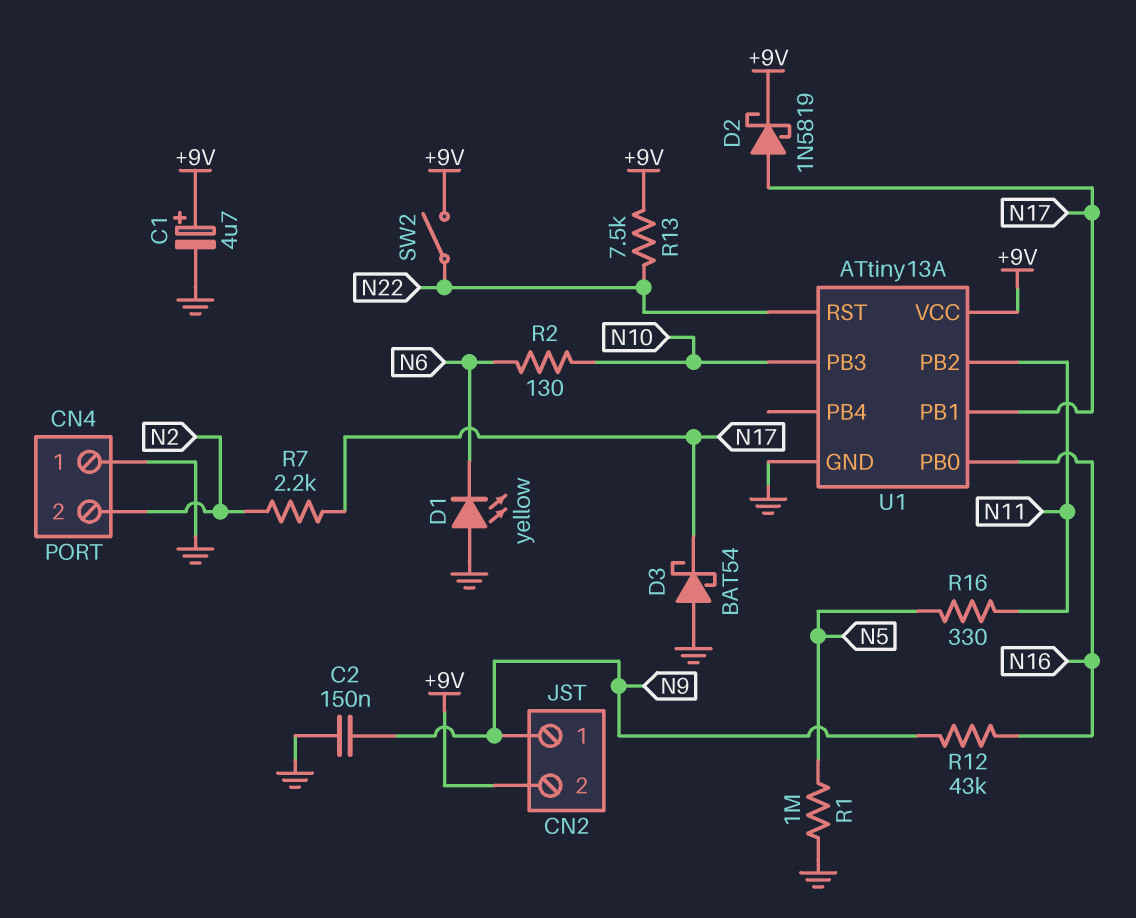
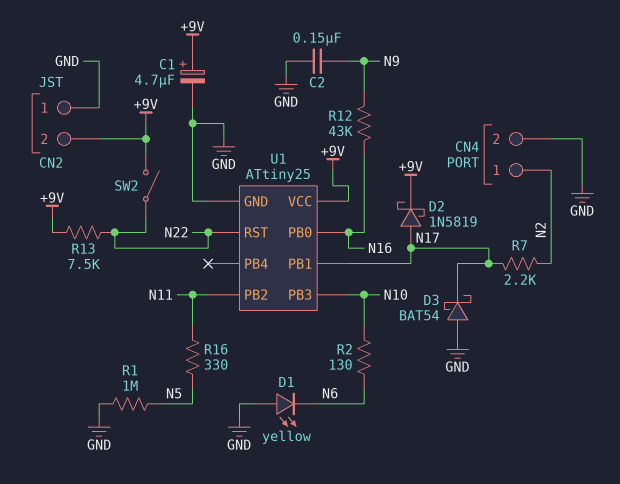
CN2 pin 1: N9 -> GND
CN4 pin 1: GND -> N2
CN4 pin 2: N2 -> GND
U1: ATtiny13A -> ATtiny25

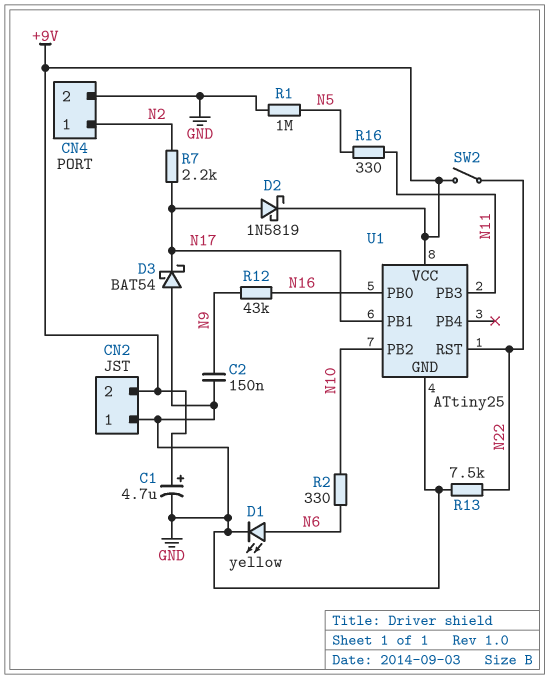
D1: LED yellow (A GND, K N6) -> LED yellow (A N6, K GND)
R2: 130 (N6, N10) -> 330 (N6, N10)
R13: 7.5k (+9V, N22) -> 7.5k (GND, N22)
U1 pin PB2: N11 -> N10
U1 pin PB3: N10 -> N11

